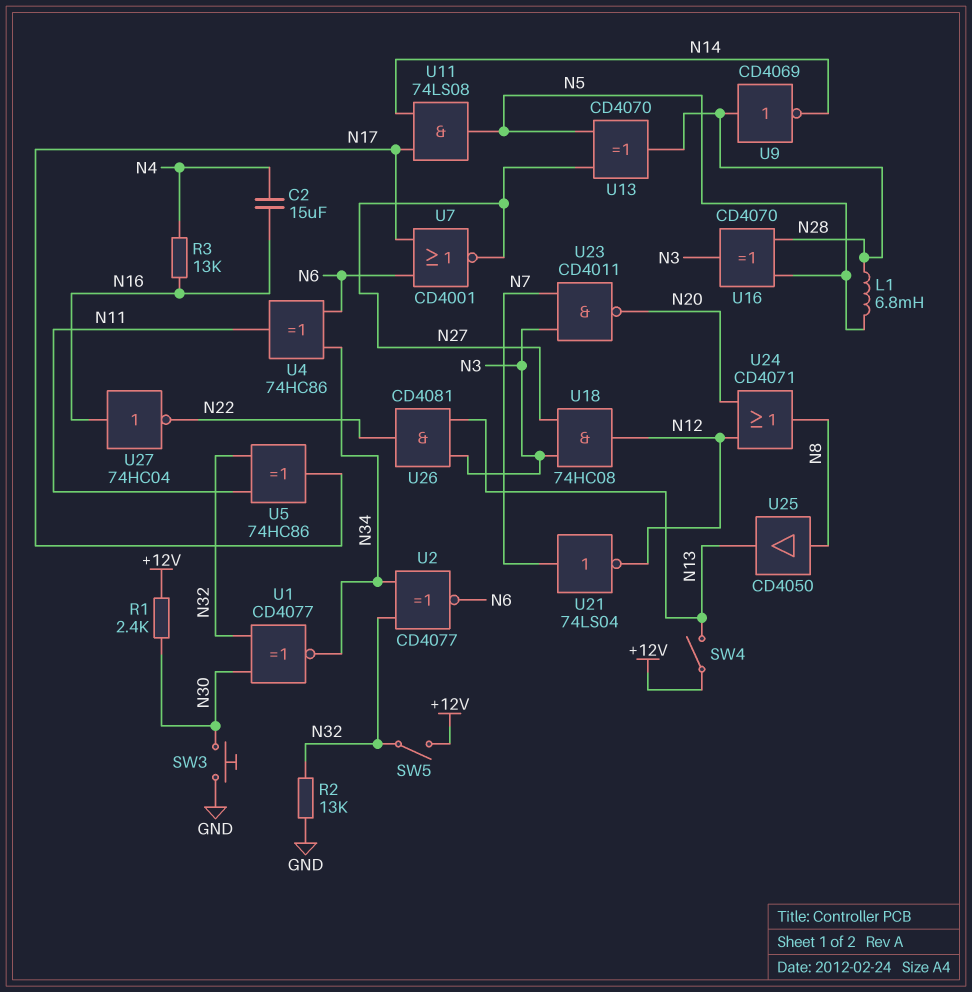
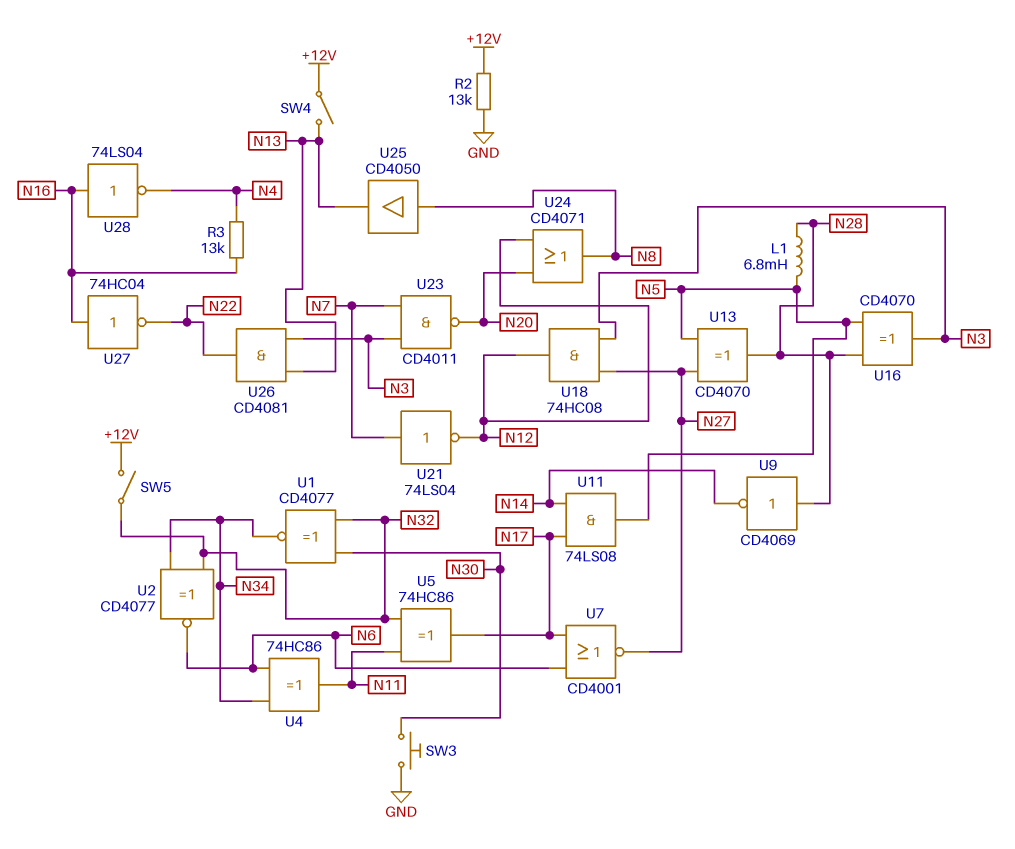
C2: 15uF (N4, N16) -> none
R1: 2.4k (+12V, N30) -> none
R2: 13k (GND, N32) -> 13k (+12V, GND)
U28: none -> NOT 74LS04 (in N16, out N4)

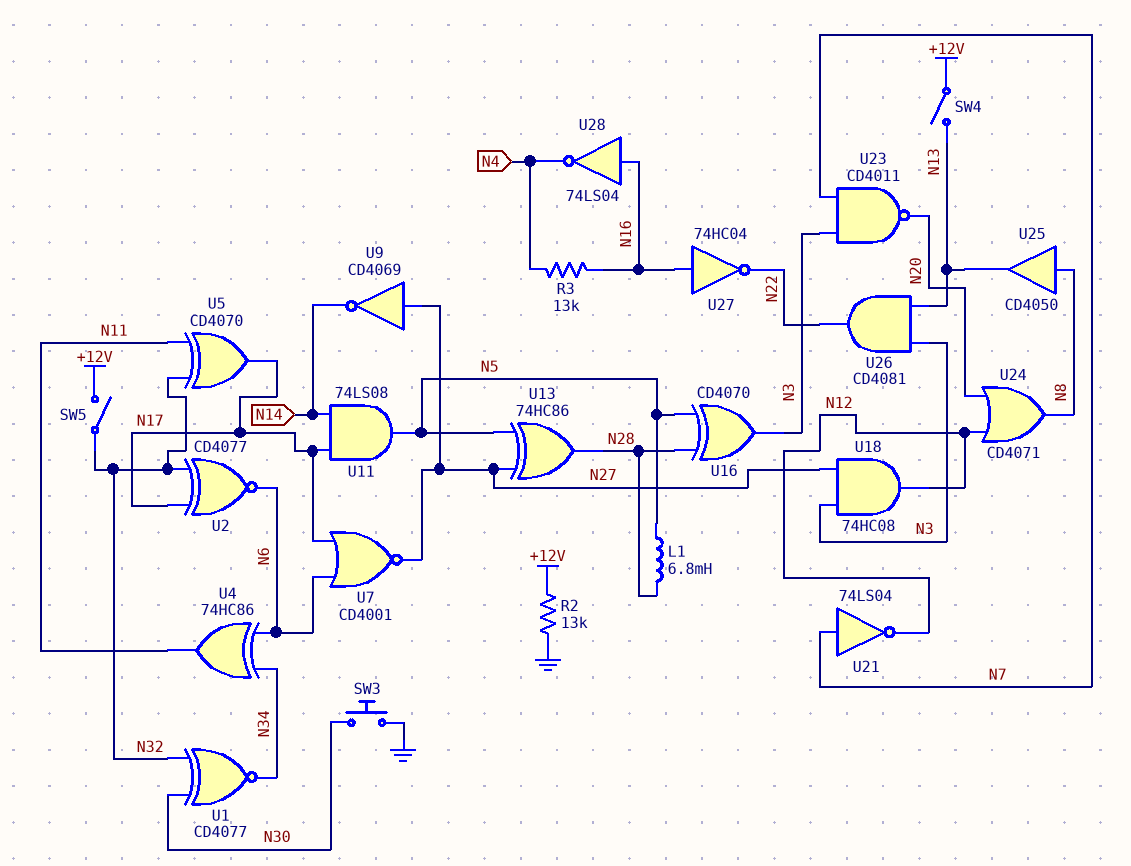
U2: XNOR CD4077 (in N32, in N34, out N6) -> XNOR CD4077 (in N17, in N32, out N6)
U5: XOR 74HC86 (in N11, in N32, out N17) -> XOR CD4070 (in N11, in N32, out N17)
U9: NOT CD4069 (in N28, out N14) -> NOT CD4069 (in N27, out N14)
U13: XOR CD4070 (in N5, in N27, out N28) -> XOR 74HC86 (in N5, in N27, out N28)

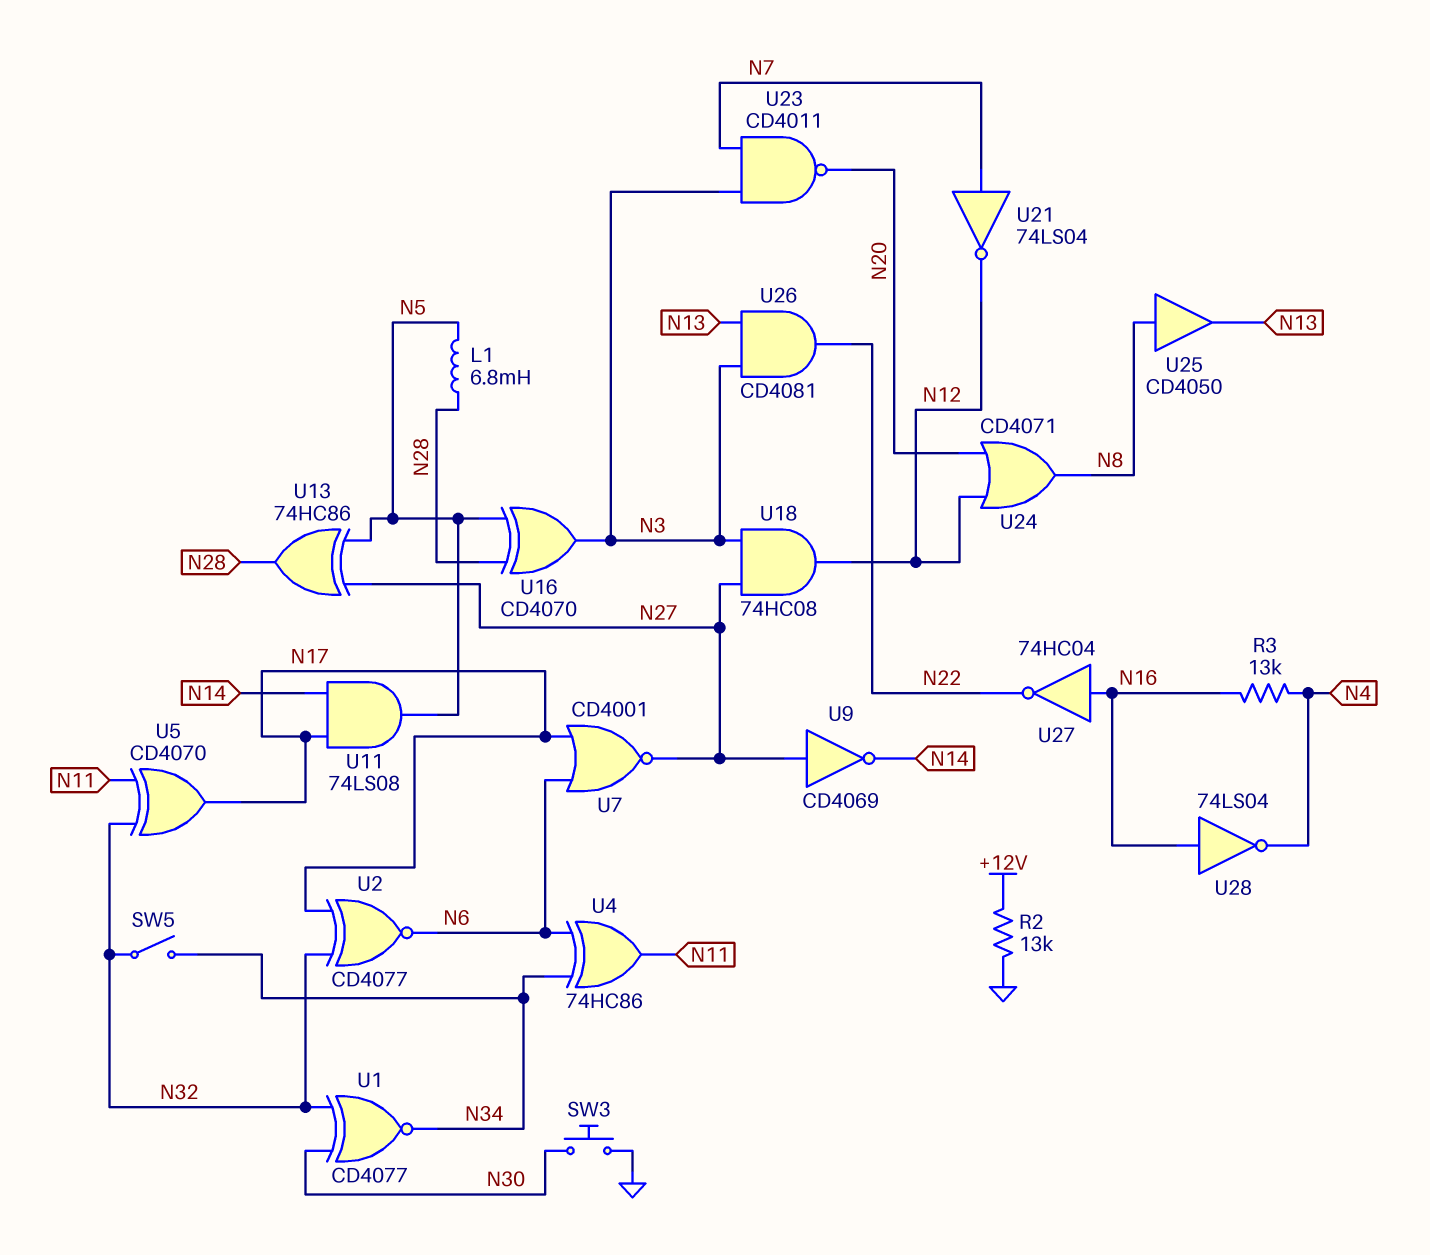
SW4: switch (+12V, N13) -> none
SW5: switch (+12V, N32) -> switch (N32, N34)

